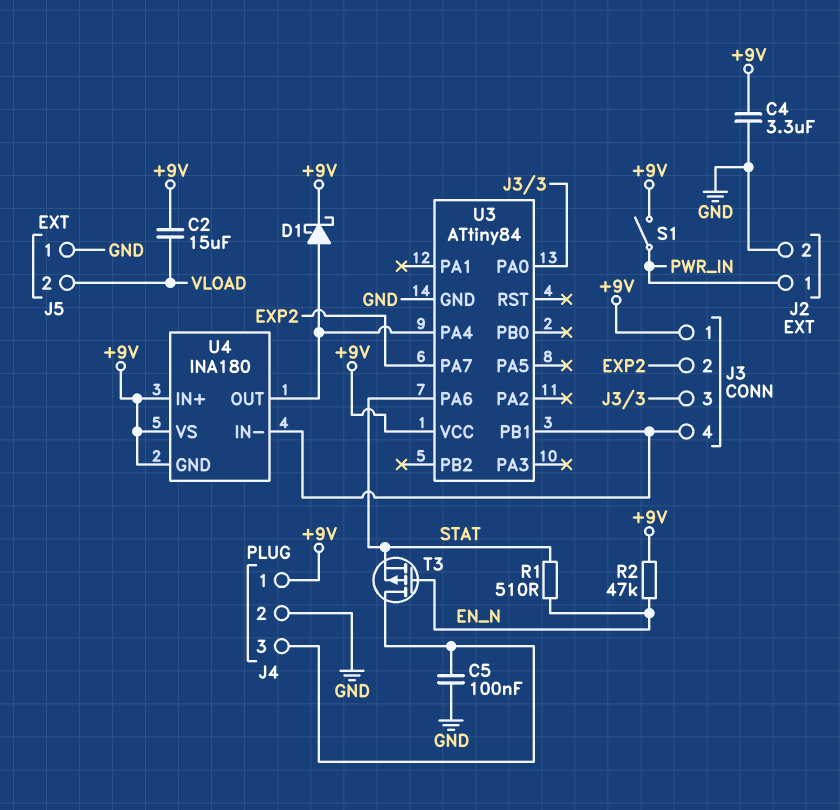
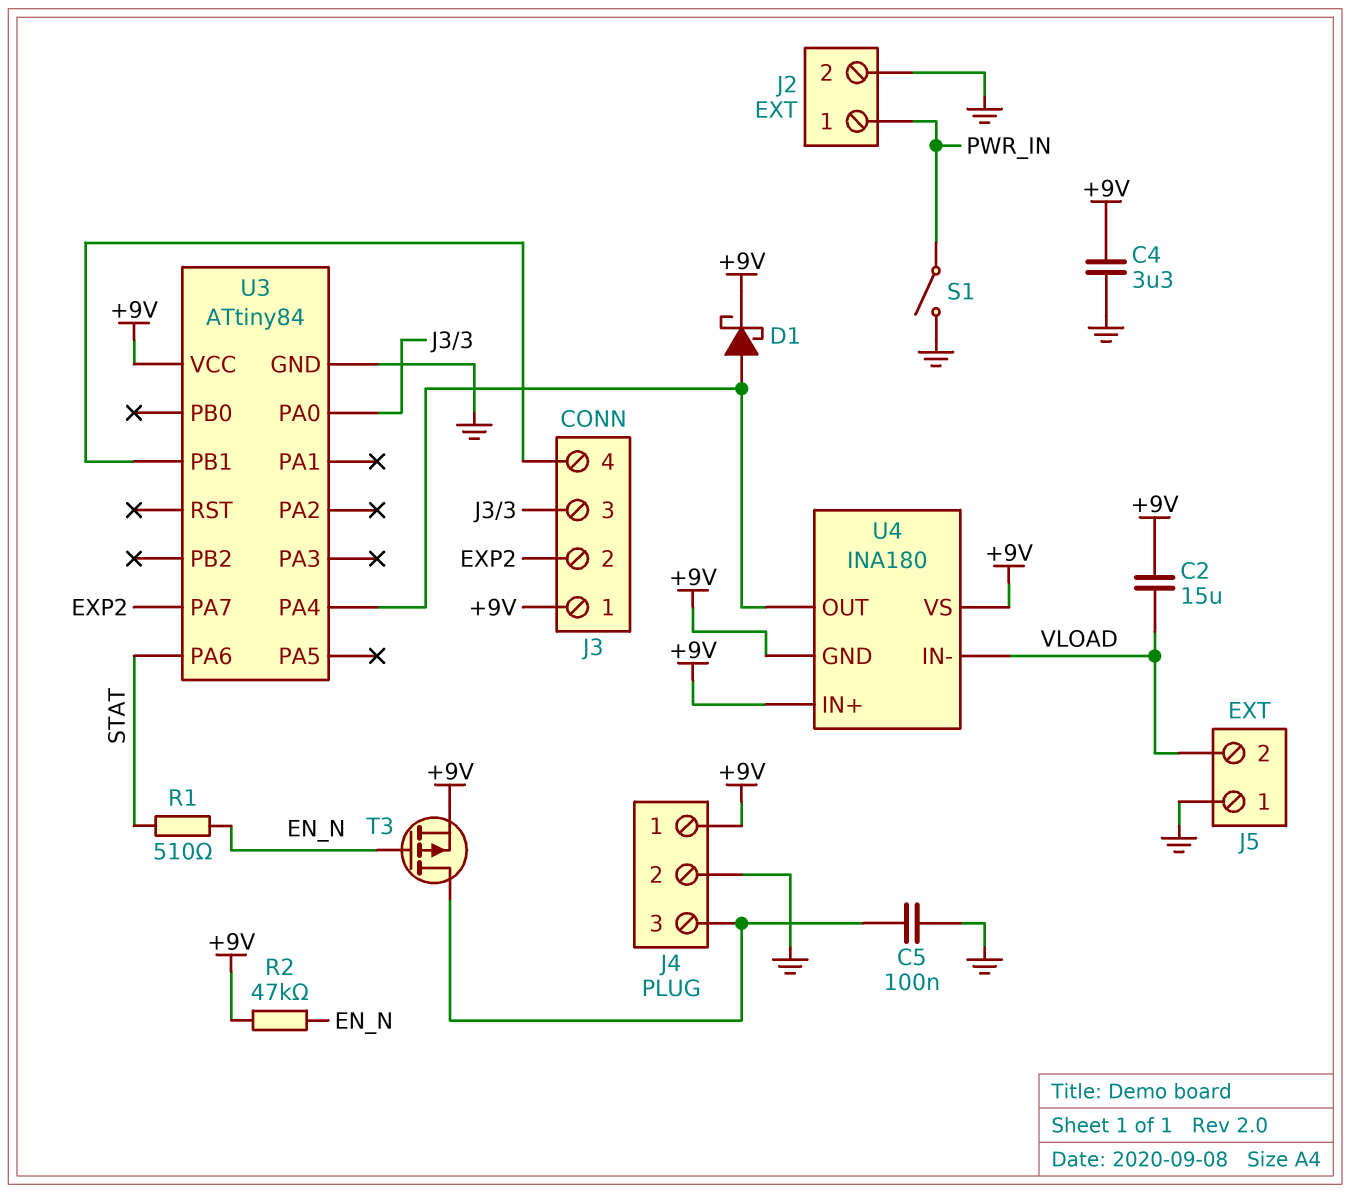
S1: switch (+9V, PWR_IN) -> switch (GND, PWR_IN)
T3: PMOS (G EN_N, D J4/3, S STAT) -> PMOS (G EN_N, D J4/3, S +9V)
U4 pin IN-: J3/4 -> VLOAD

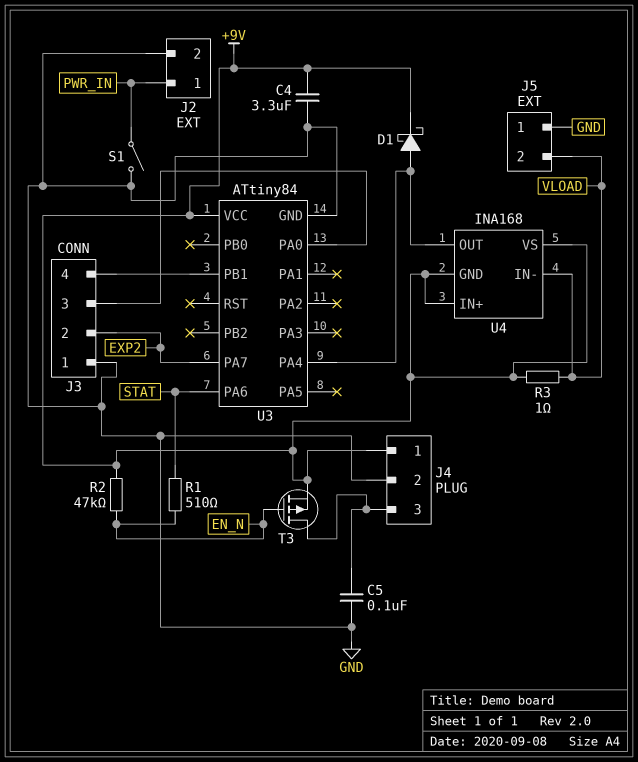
C2: 15uF (+9V, VLOAD) -> none
J3 pin 1: +9V -> GND
R3: none -> 1 (+9V, VLOAD)
U4: INA180 -> INA168

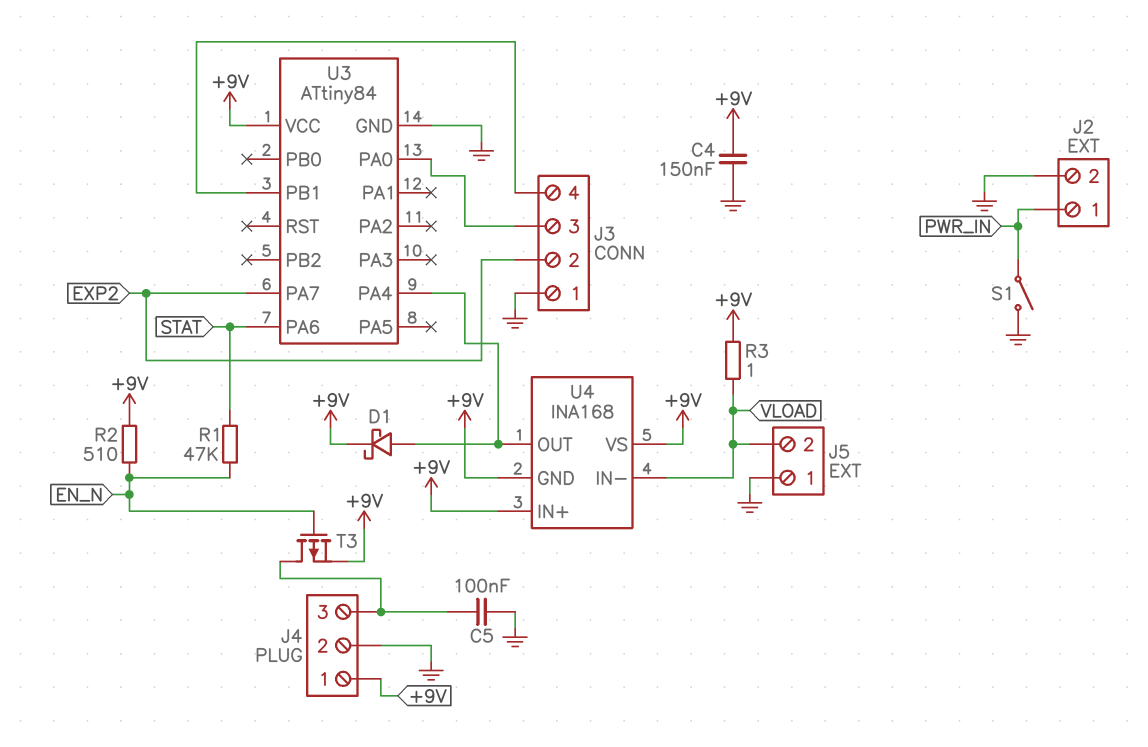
C4: 3.3uF (+9V, GND) -> 150nF (+9V, GND)
R1: 510 (EN_N, STAT) -> 47k (EN_N, STAT)
R2: 47k (+9V, EN_N) -> 510 (+9V, EN_N)

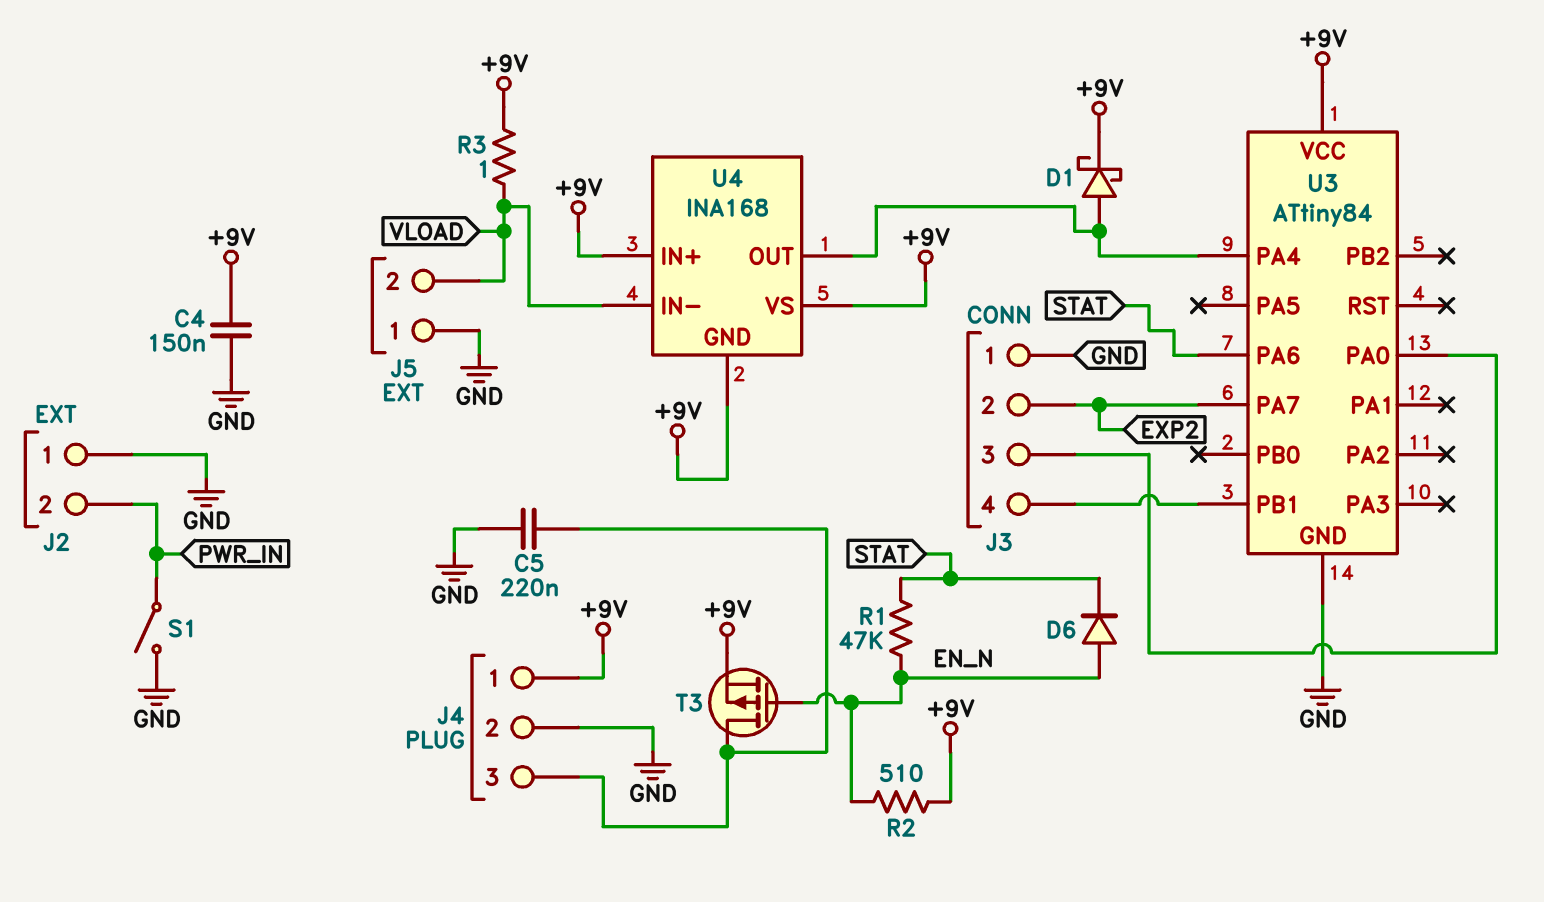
C5: 100nF (GND, J4/3) -> 220nF (GND, J4/3)
D6: none -> diode (A EN_N, K STAT)
J2 pin 1: PWR_IN -> GND
J2 pin 2: GND -> PWR_IN

